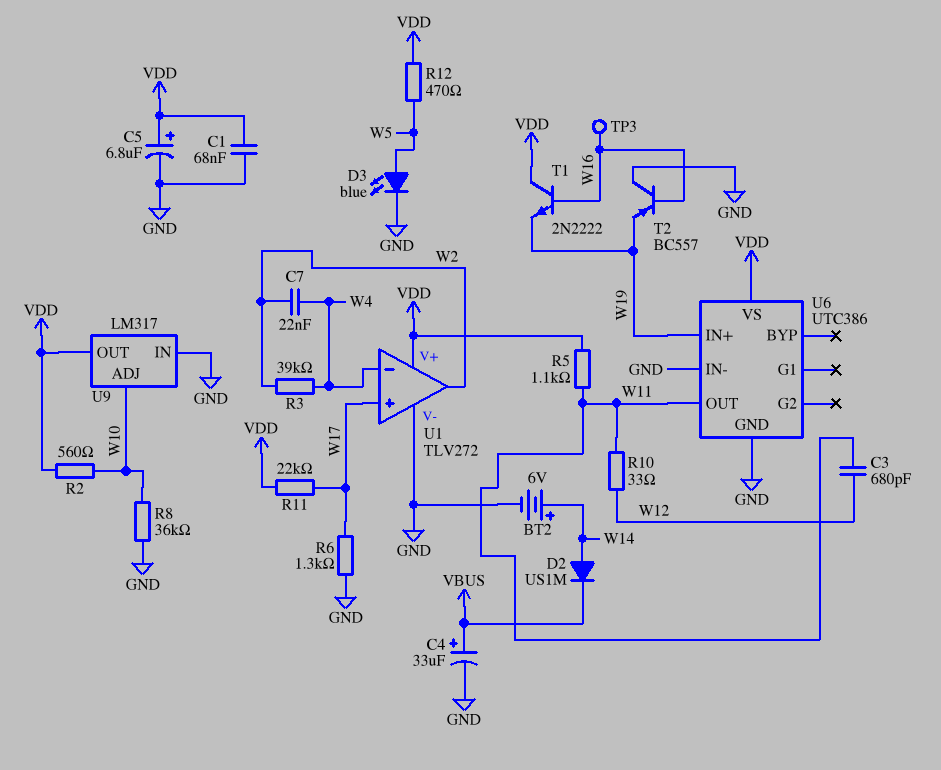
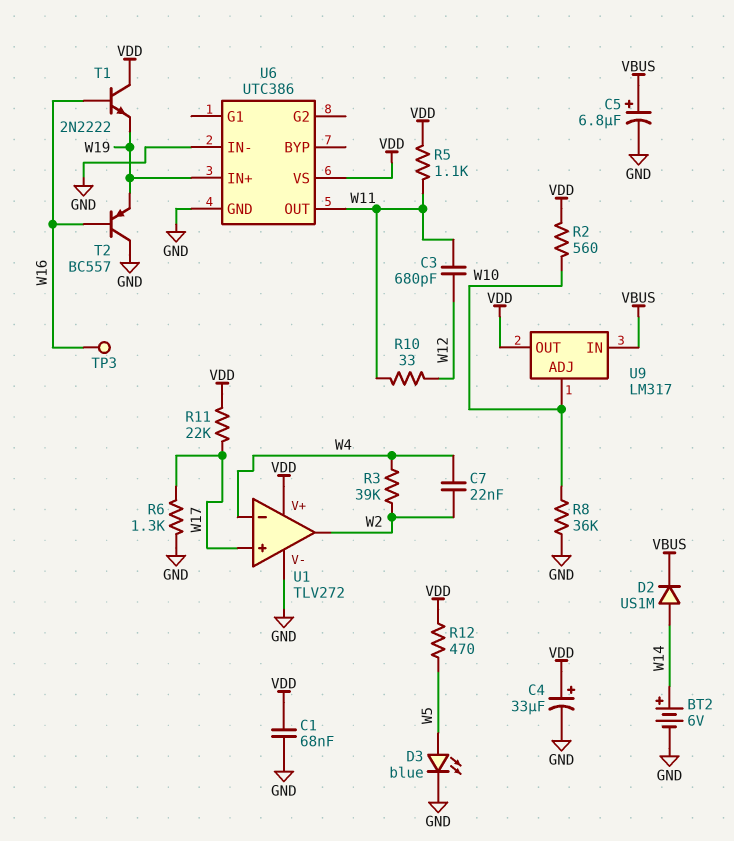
C4: 33uF (plus VBUS, minus GND) -> 33uF (plus VDD, minus GND)
C5: 6.8uF (plus VDD, minus GND) -> 6.8uF (plus VBUS, minus GND)
U9 pin IN: GND -> VBUS

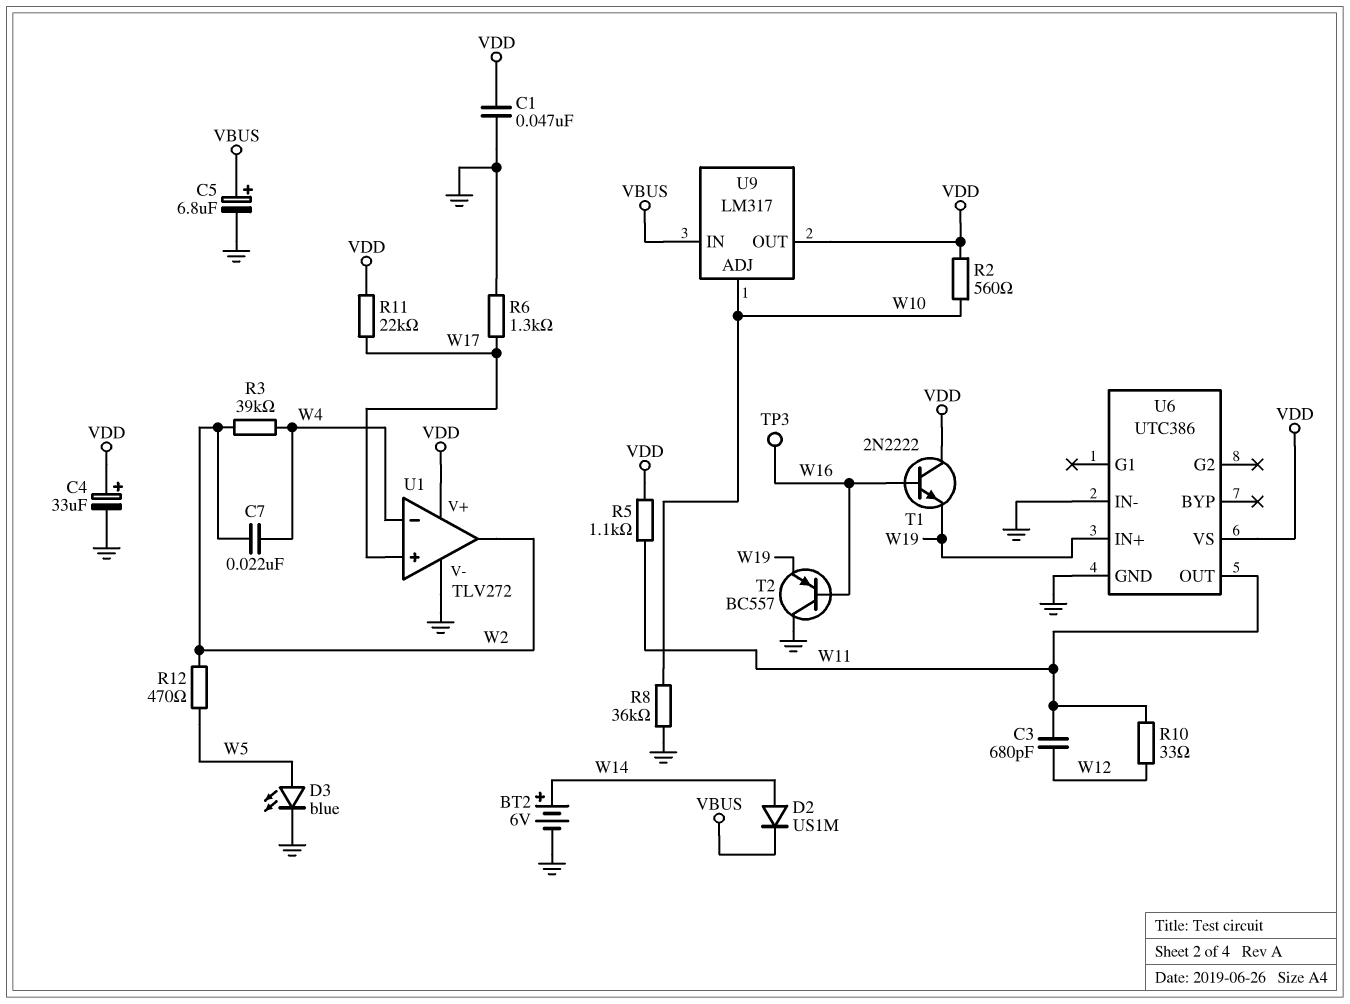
C1: 68nF (GND, VDD) -> 47nF (GND, VDD)
R12: 470 (VDD, W5) -> 470 (W2, W5)

